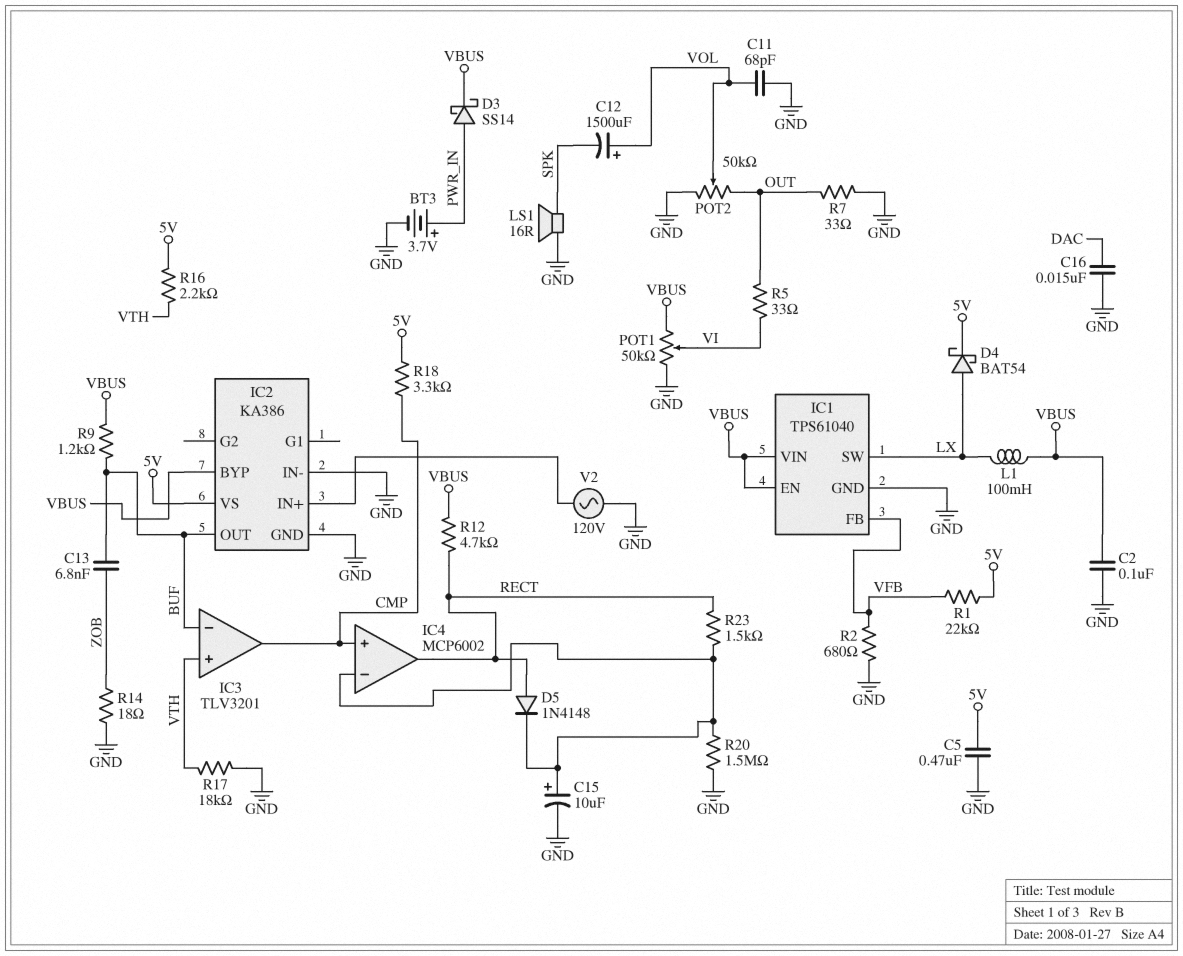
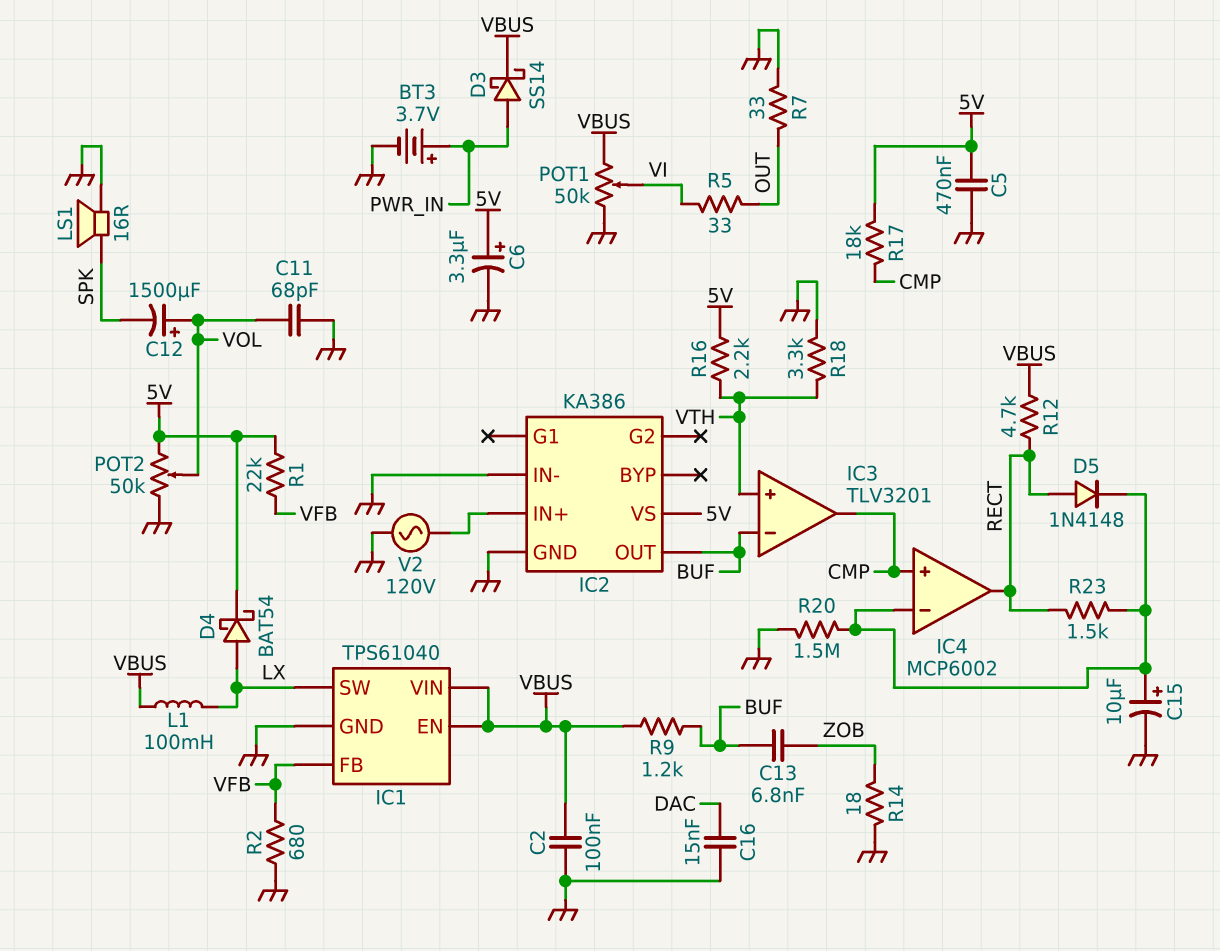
C6: none -> 3.3uF (plus 5V, minus GND)
IC2 pin BYP: VBUS -> none
POT2: 50k (GND, OUT, wiper VOL) -> 50k (5V, GND, wiper VOL)
R17: 18k (GND, VTH) -> 18k (5V, CMP)
R18: 3.3k (5V, CMP) -> 3.3k (GND, VTH)

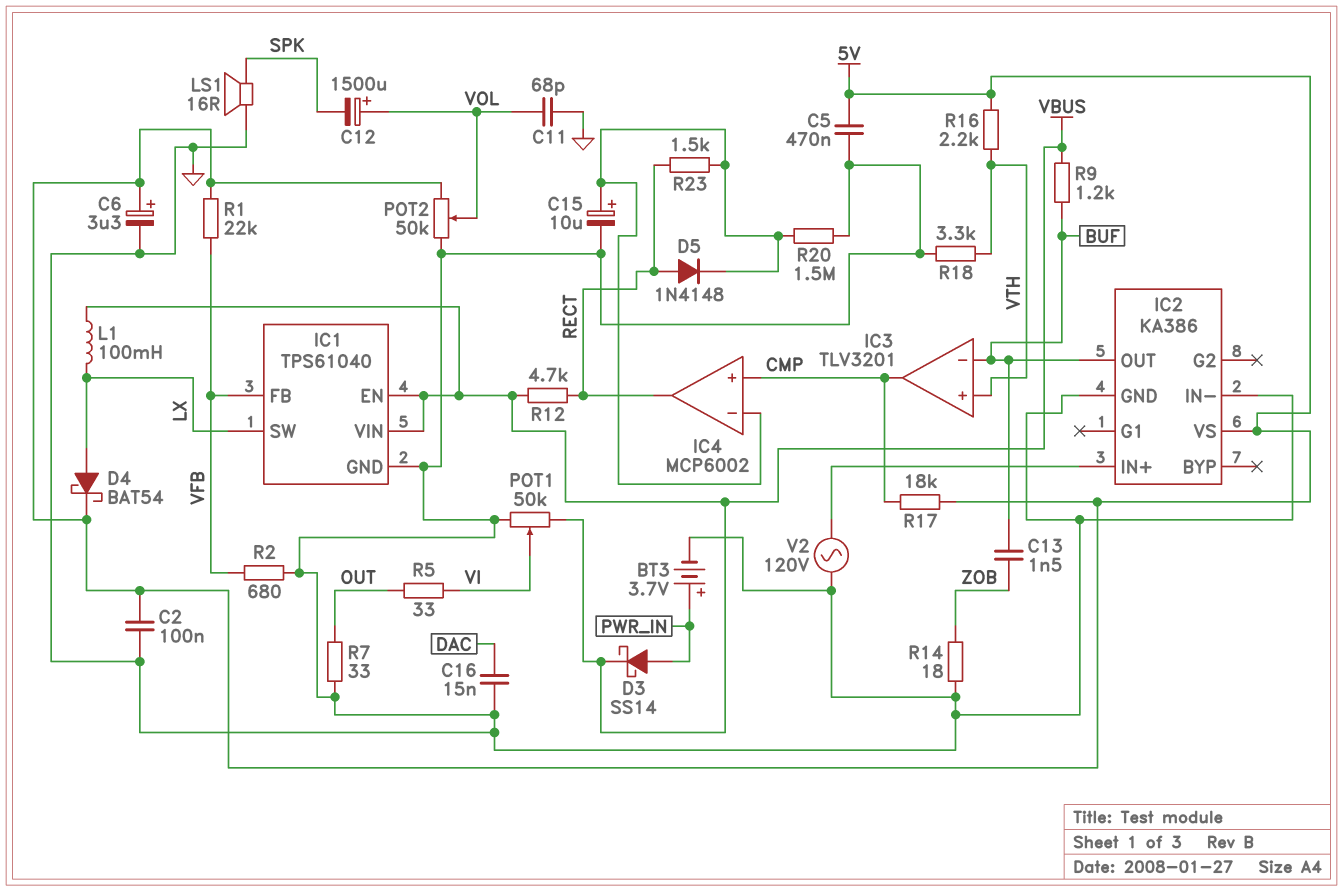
C2: 100nF (GND, VBUS) -> 100nF (5V, GND)
C13: 6.8nF (BUF, ZOB) -> 1.5nF (BUF, ZOB)

